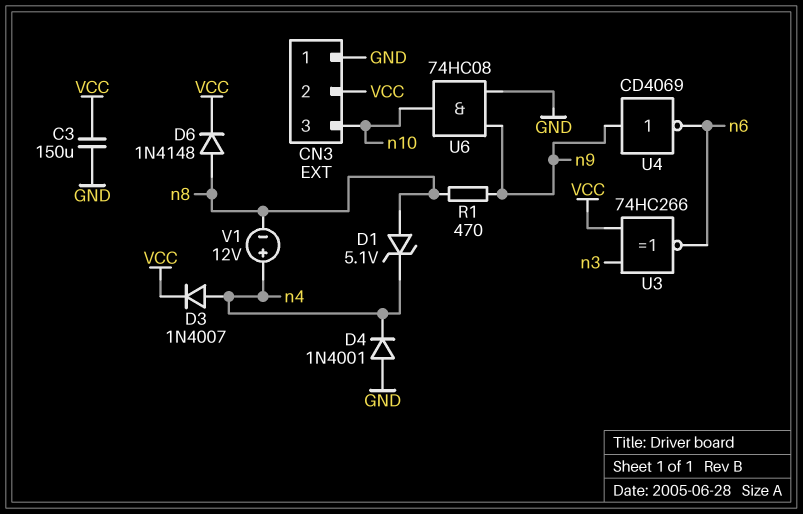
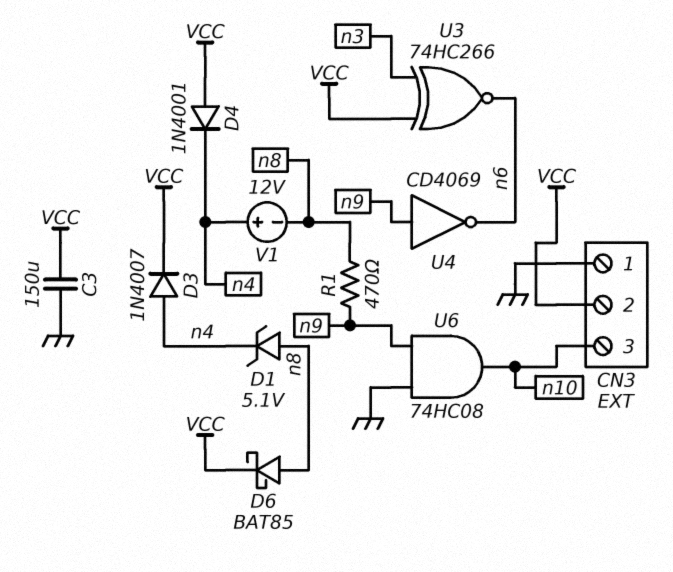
D4: diode 1N4001 (A GND, K n4) -> diode 1N4001 (A VCC, K n4)
D6: diode 1N4148 (A n8, K VCC) -> schottky BAT85 (A n8, K VCC)

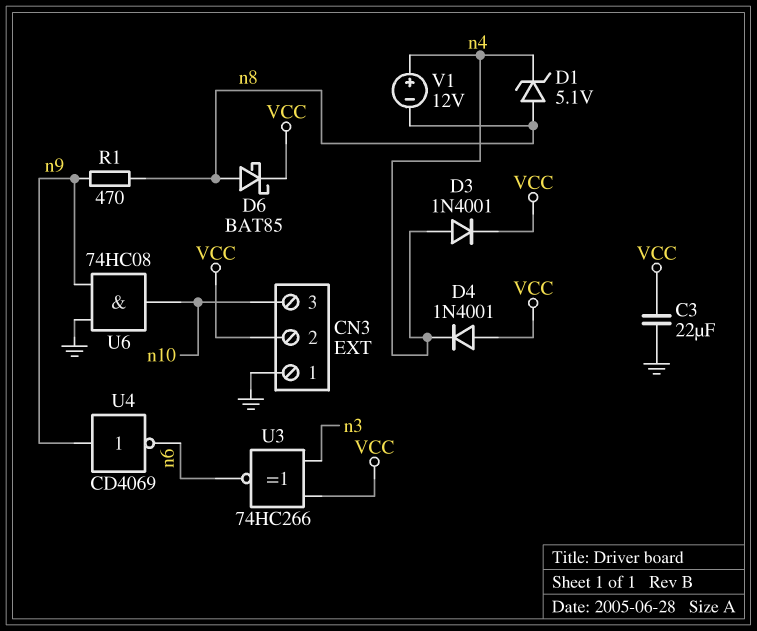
C3: 150uF (GND, VCC) -> 22uF (GND, VCC)
D3: diode 1N4007 (A n4, K VCC) -> diode 1N4001 (A n4, K VCC)

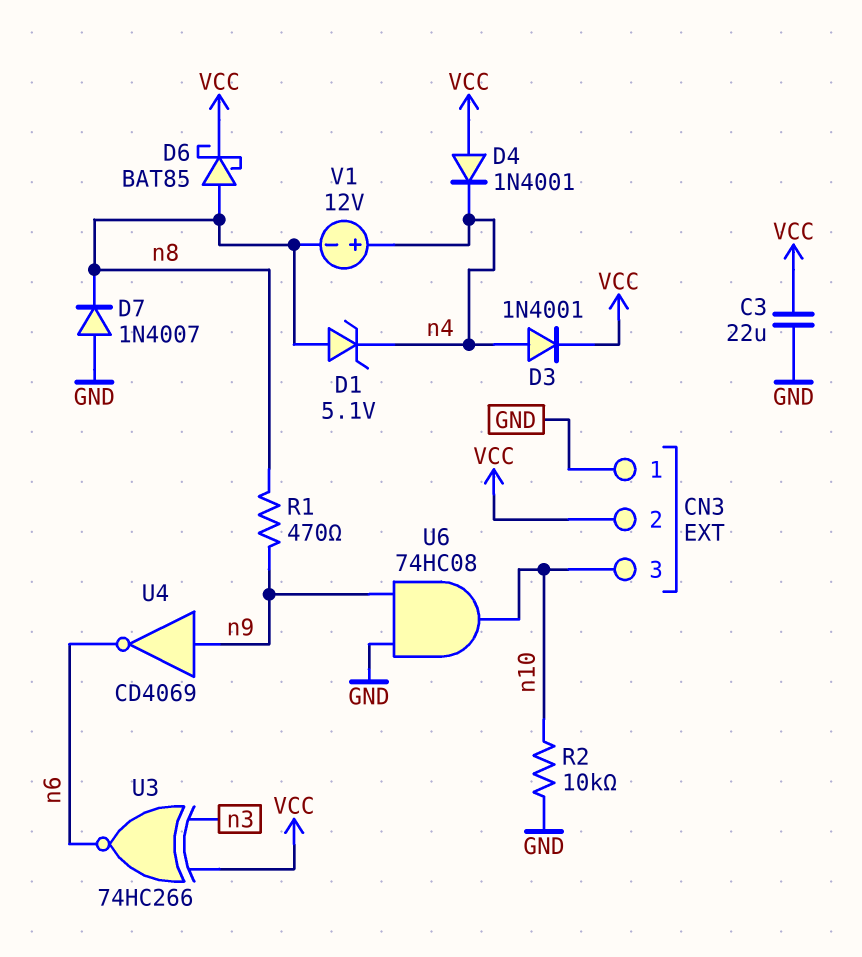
D7: none -> diode 1N4007 (A GND, K n8)
R2: none -> 10k (GND, n10)

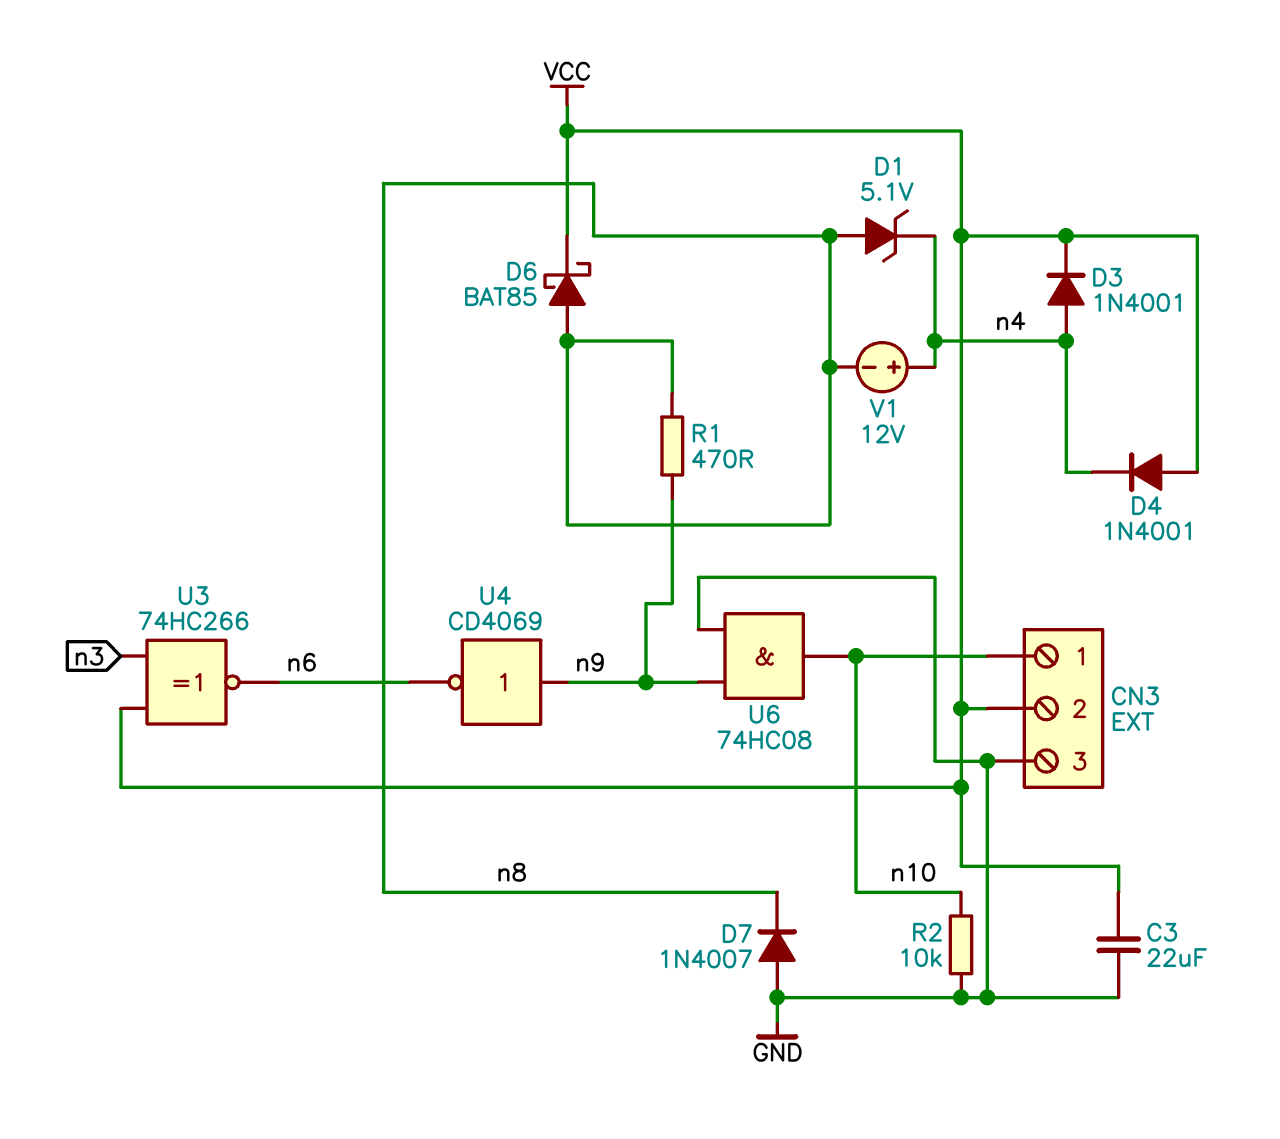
CN3 pin 1: GND -> n10
CN3 pin 3: n10 -> GND

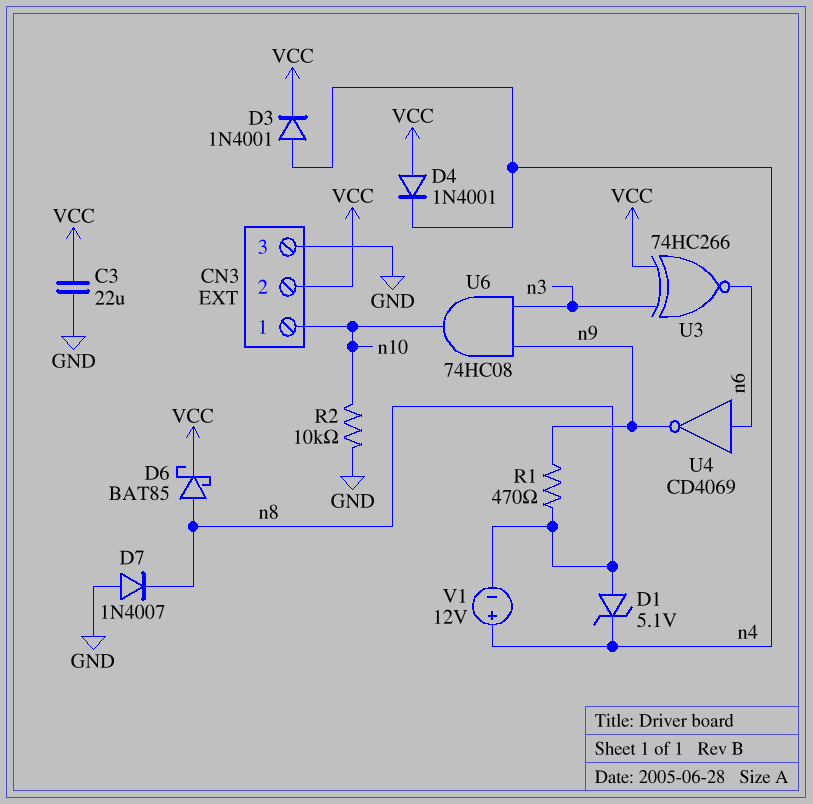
U4: NOT CD4069 (in n9, out n6) -> NOT CD4069 (in n6, out n9)
U6: AND 74HC08 (in GND, in n9, out n10) -> AND 74HC08 (in n3, in n9, out n10)

